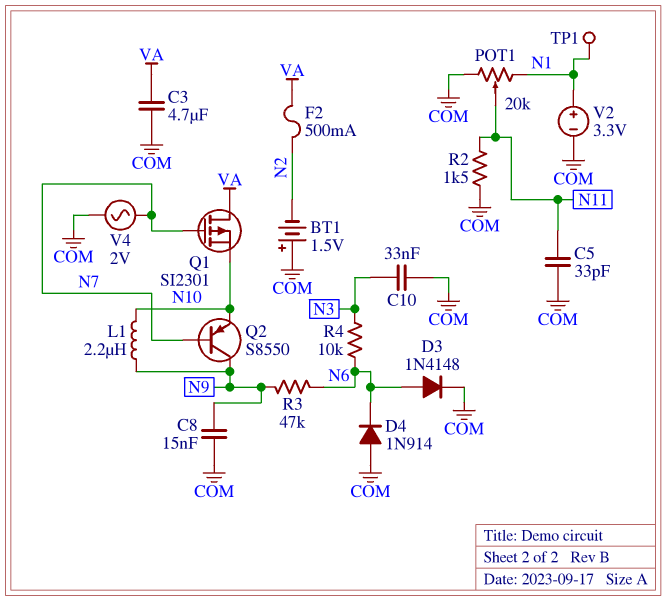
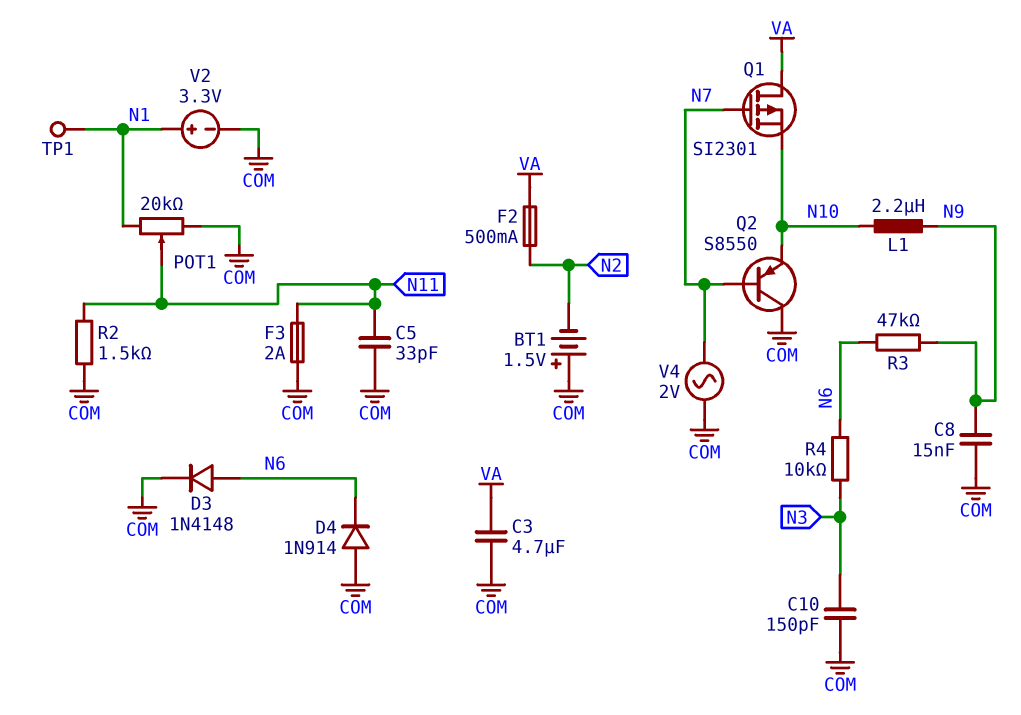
C10: 33nF (COM, N3) -> 150pF (COM, N3)
F3: none -> 2A (COM, N11)
Q2: PNP S8550 (B N7, C N9, E N10) -> PNP S8550 (B N7, C COM, E N10)

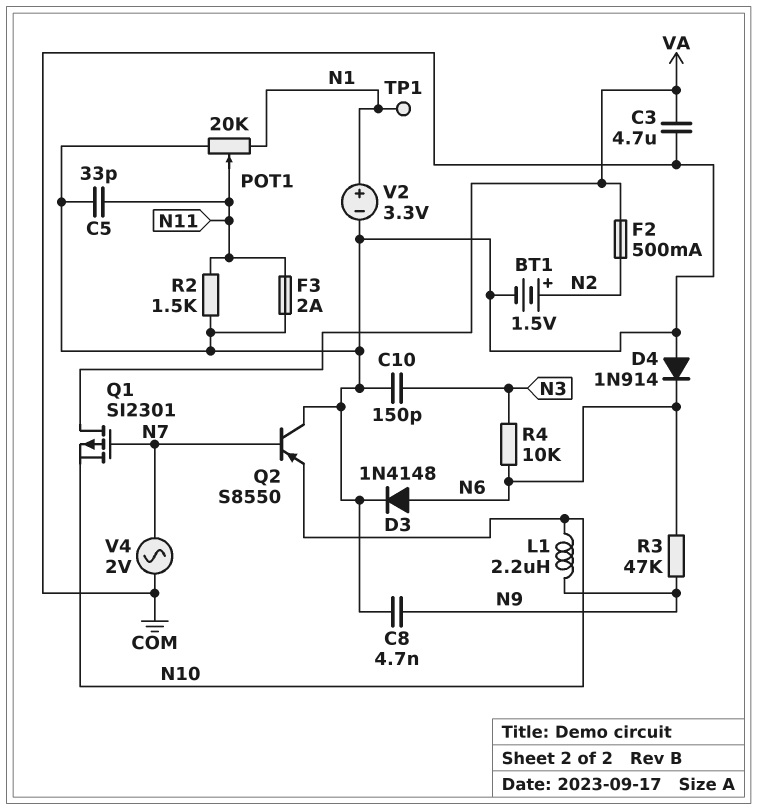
BT1: 1.5V (plus COM, minus N2) -> 1.5V (plus N2, minus COM)
C8: 15nF (COM, N9) -> 4.7nF (COM, N9)

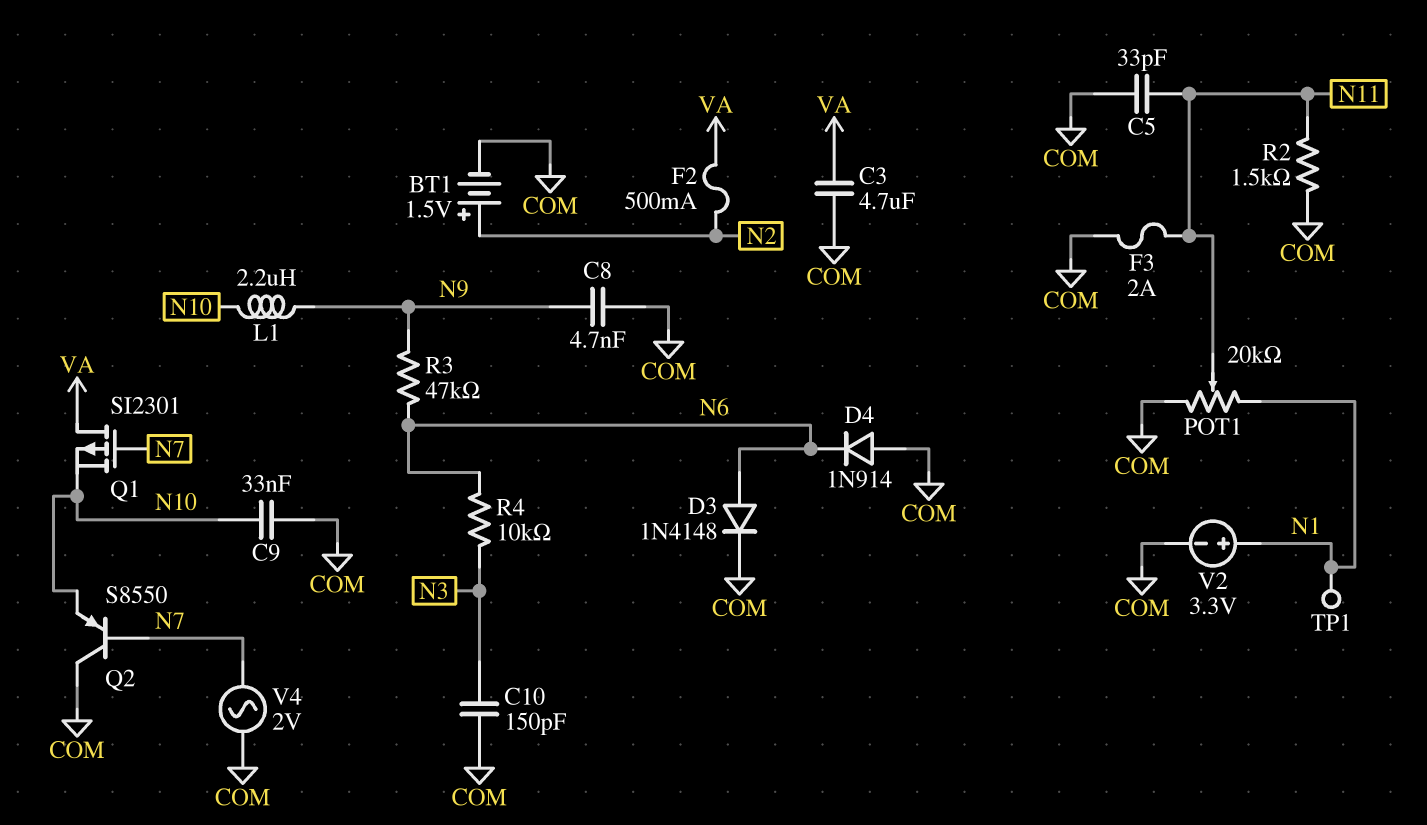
C9: none -> 33nF (COM, N10)

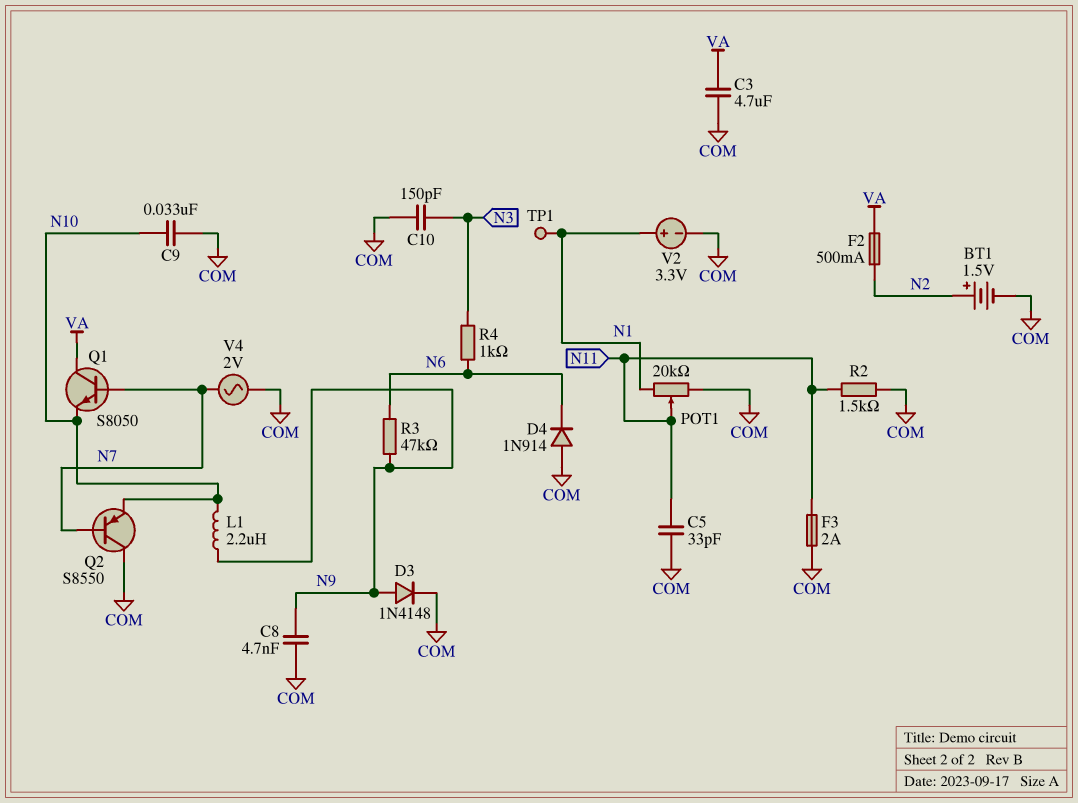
D3: diode 1N4148 (A N6, K COM) -> diode 1N4148 (A N9, K COM)
Q1: PMOS SI2301 (G N7, D VA, S N10) -> NPN S8050 (B N7, C VA, E N10)
R4: 10k (N3, N6) -> 1k (N3, N6)

